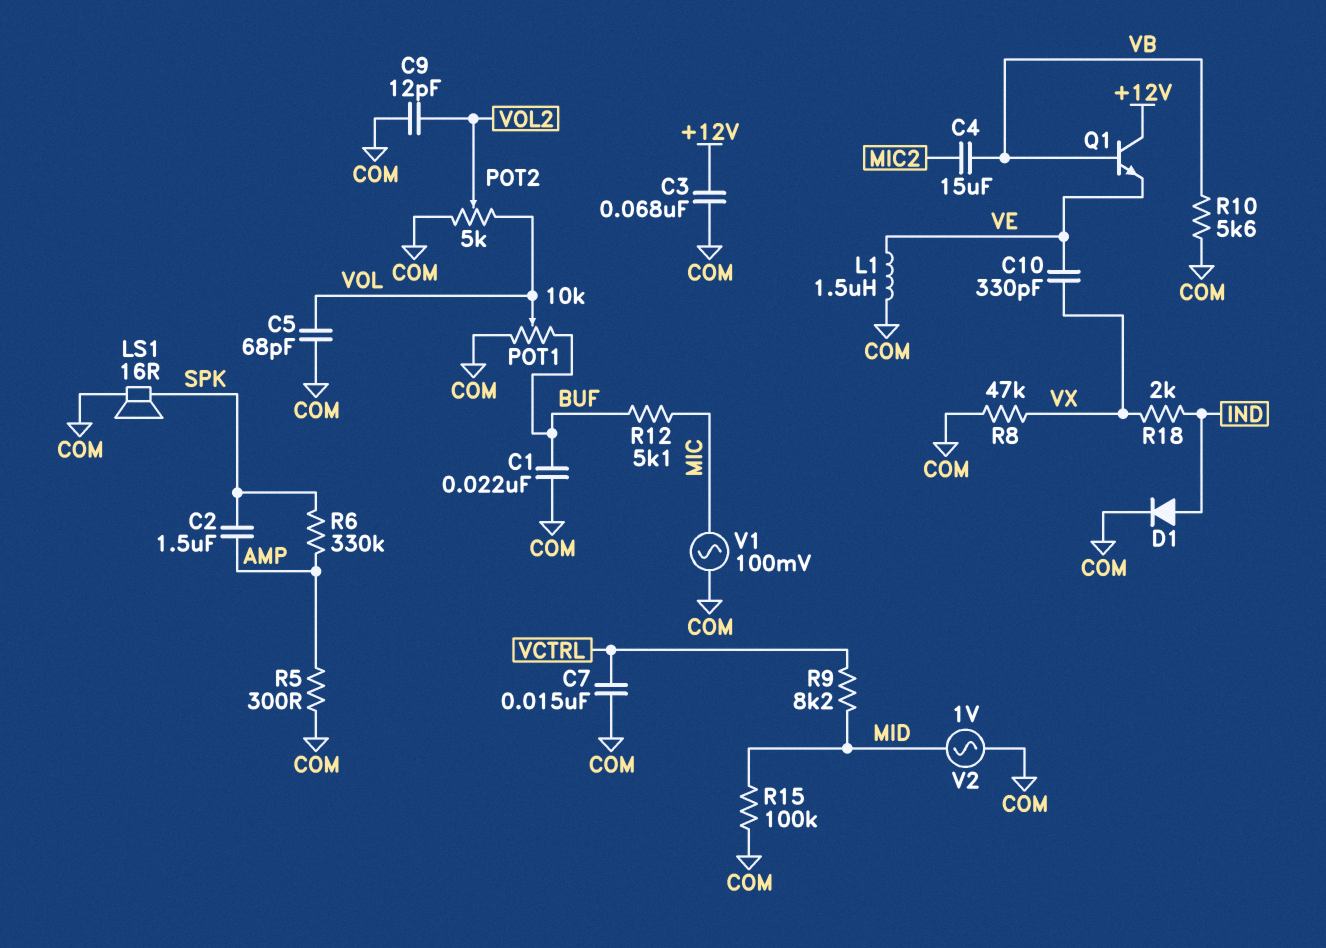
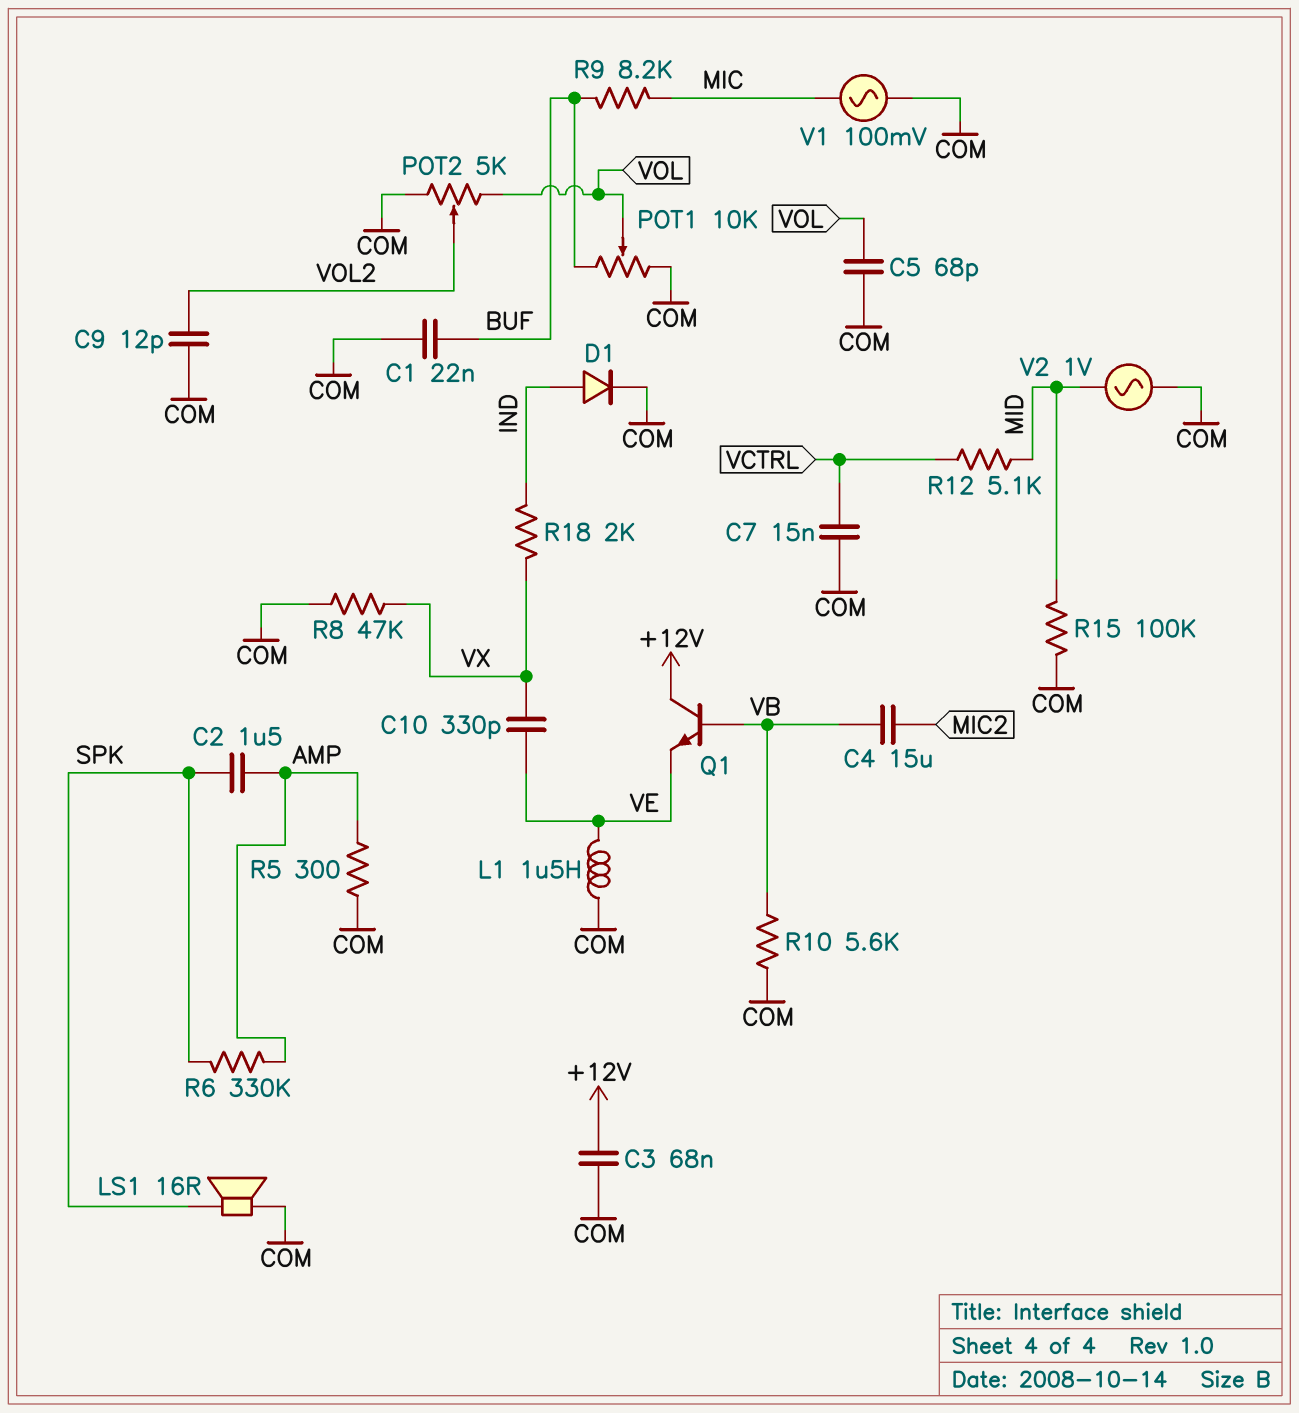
R9: 8.2k (MID, VCTRL) -> 8.2k (BUF, MIC)
R12: 5.1k (BUF, MIC) -> 5.1k (MID, VCTRL)

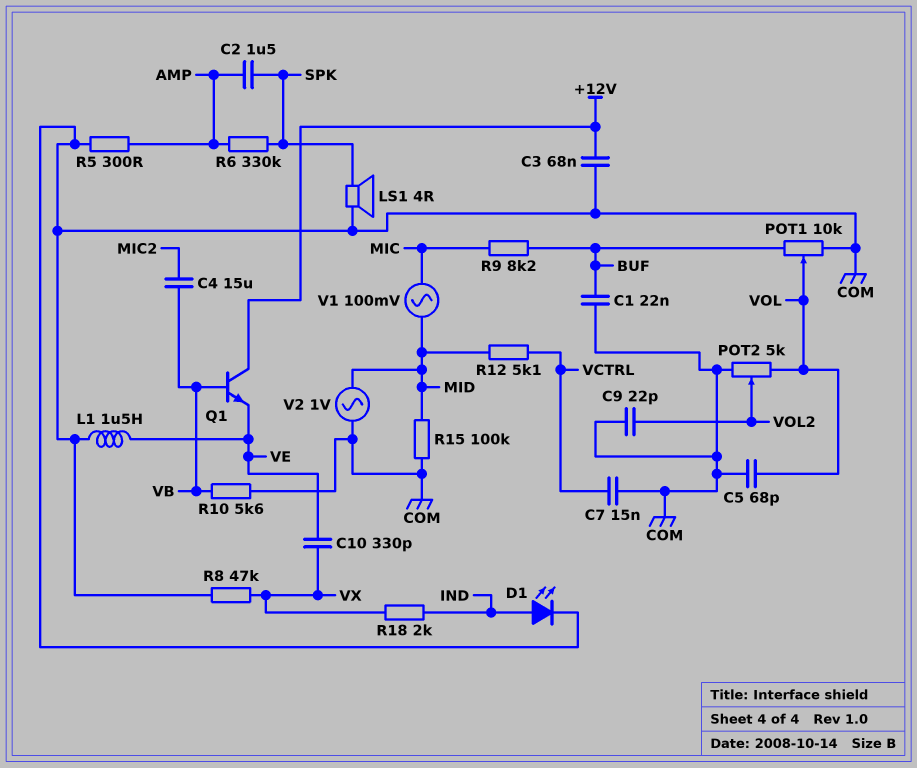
C9: 12pF (COM, VOL2) -> 22pF (COM, VOL2)
D1: diode (A IND, K COM) -> LED (A IND, K COM)
LS1: speaker 16R (COM, SPK) -> speaker 4R (COM, SPK)
V1: AC 100mV (COM, MIC) -> AC 100mV (MIC, MID)

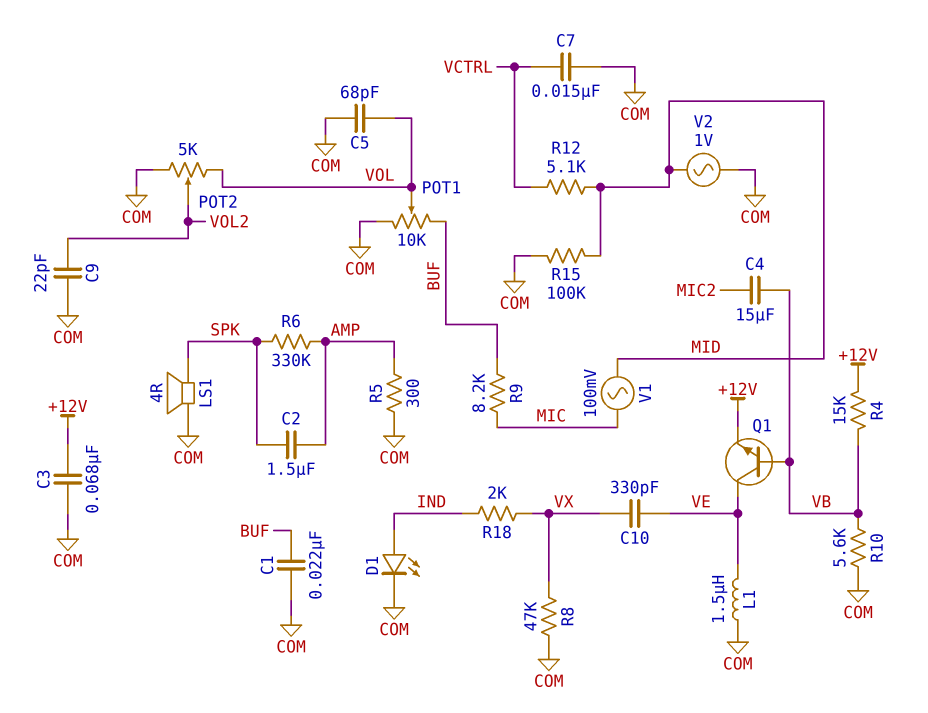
Q1: NPN (B VB, C +12V, E VE) -> NPN (B VB, C VE, E +12V)
R4: none -> 15k (+12V, VB)

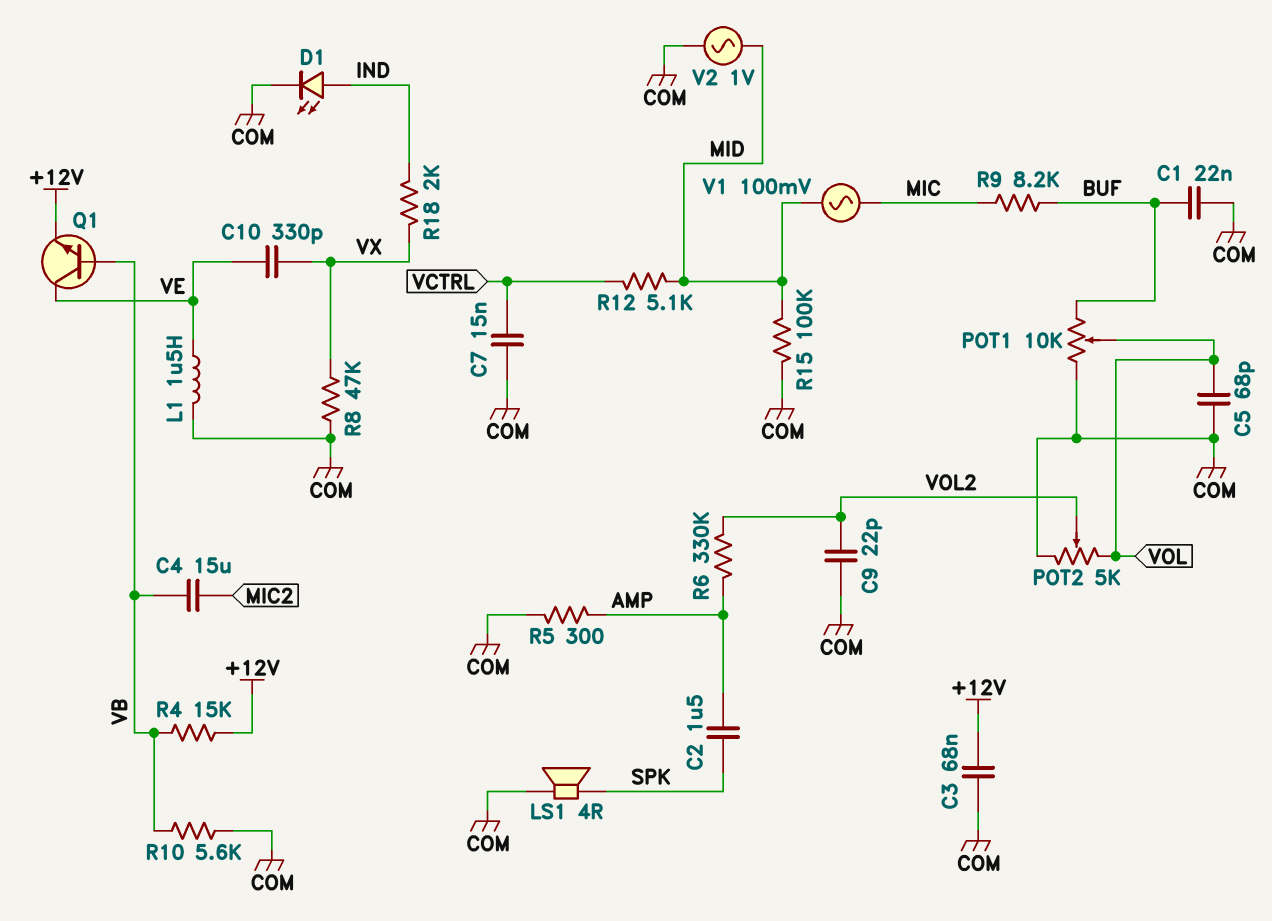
R6: 330k (AMP, SPK) -> 330k (AMP, VOL2)

